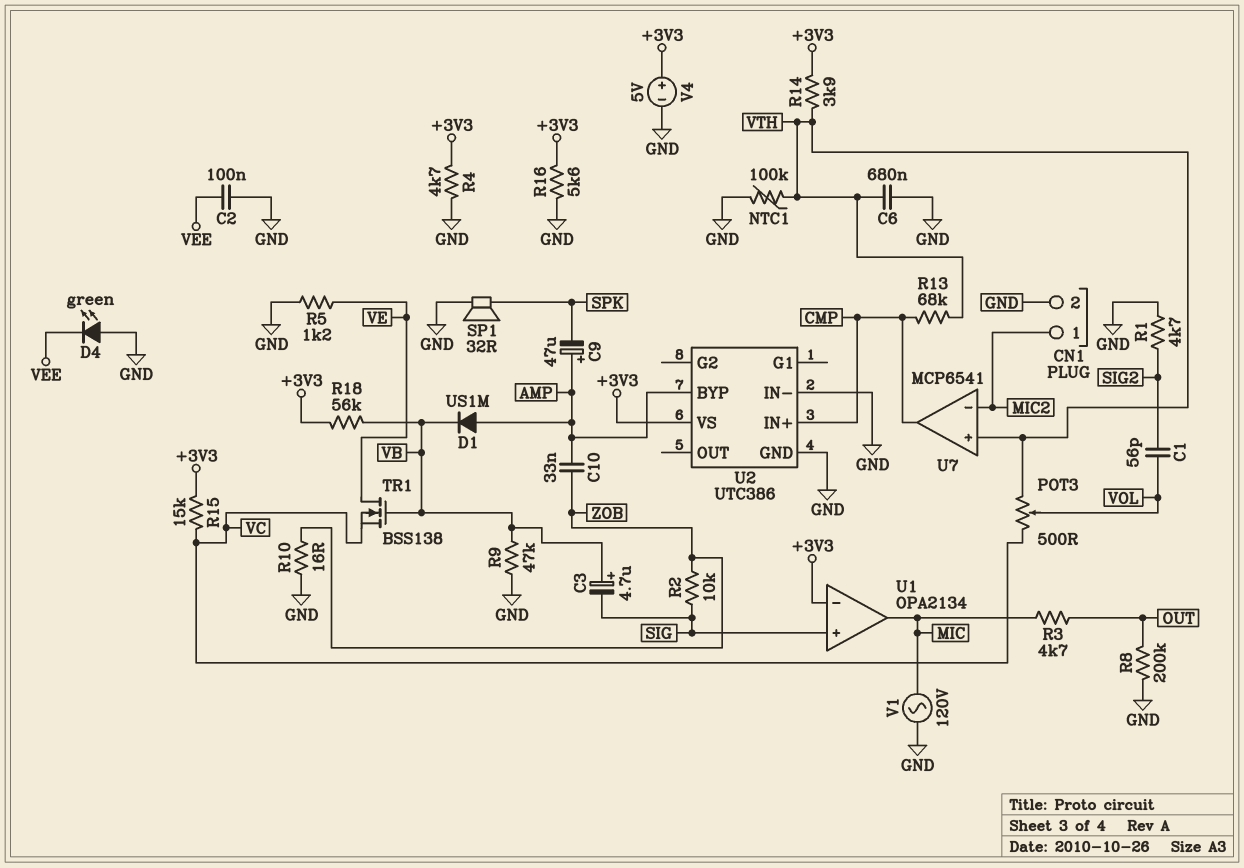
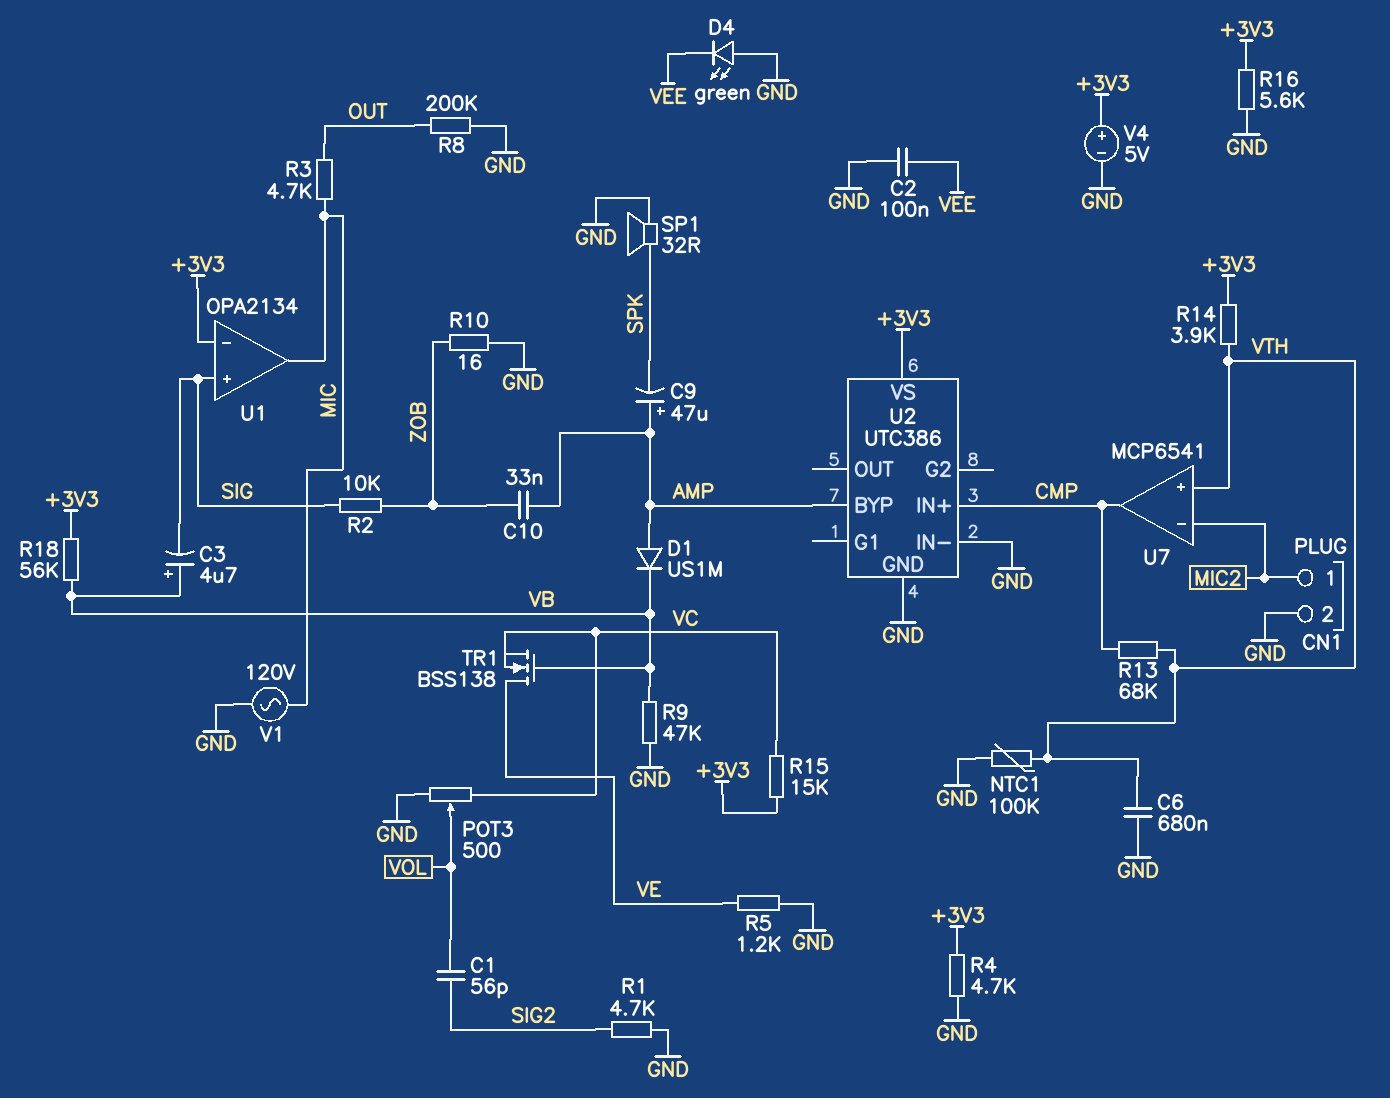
POT3: 500 (VC, VTH, wiper VOL) -> 500 (GND, VC, wiper VOL)

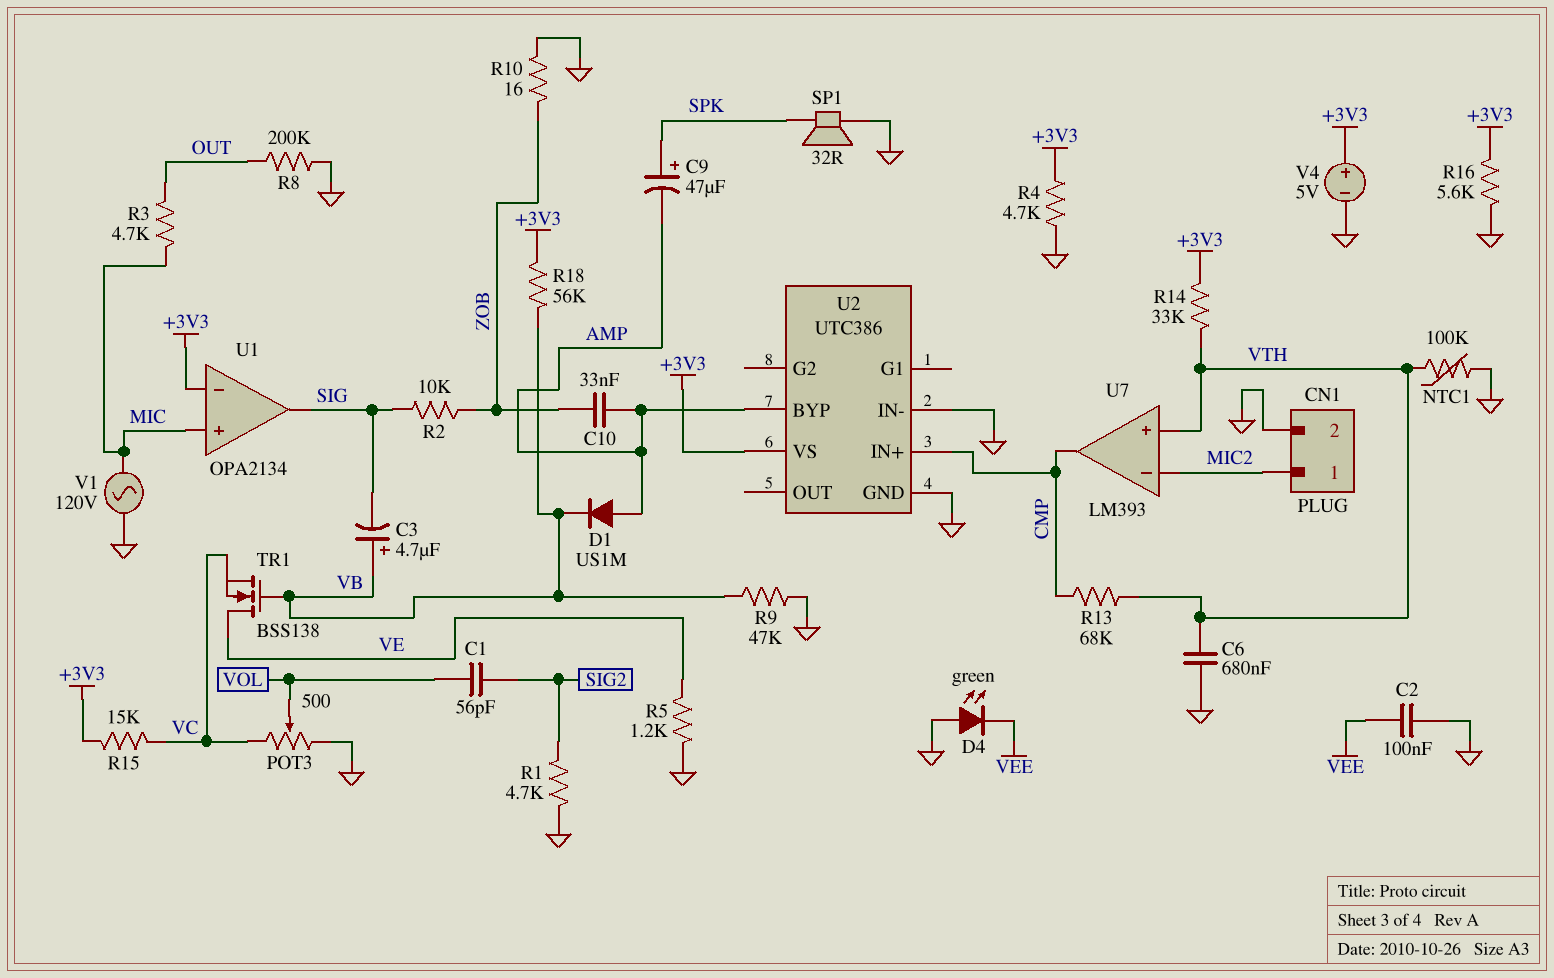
C9: 47uF (plus AMP, minus SPK) -> 47uF (plus SPK, minus AMP)
R14: 3.9k (+3V3, VTH) -> 33k (+3V3, VTH)
U1 pin in+: SIG -> MIC
U1 pin out: MIC -> SIG
U7: MCP6541 -> LM393

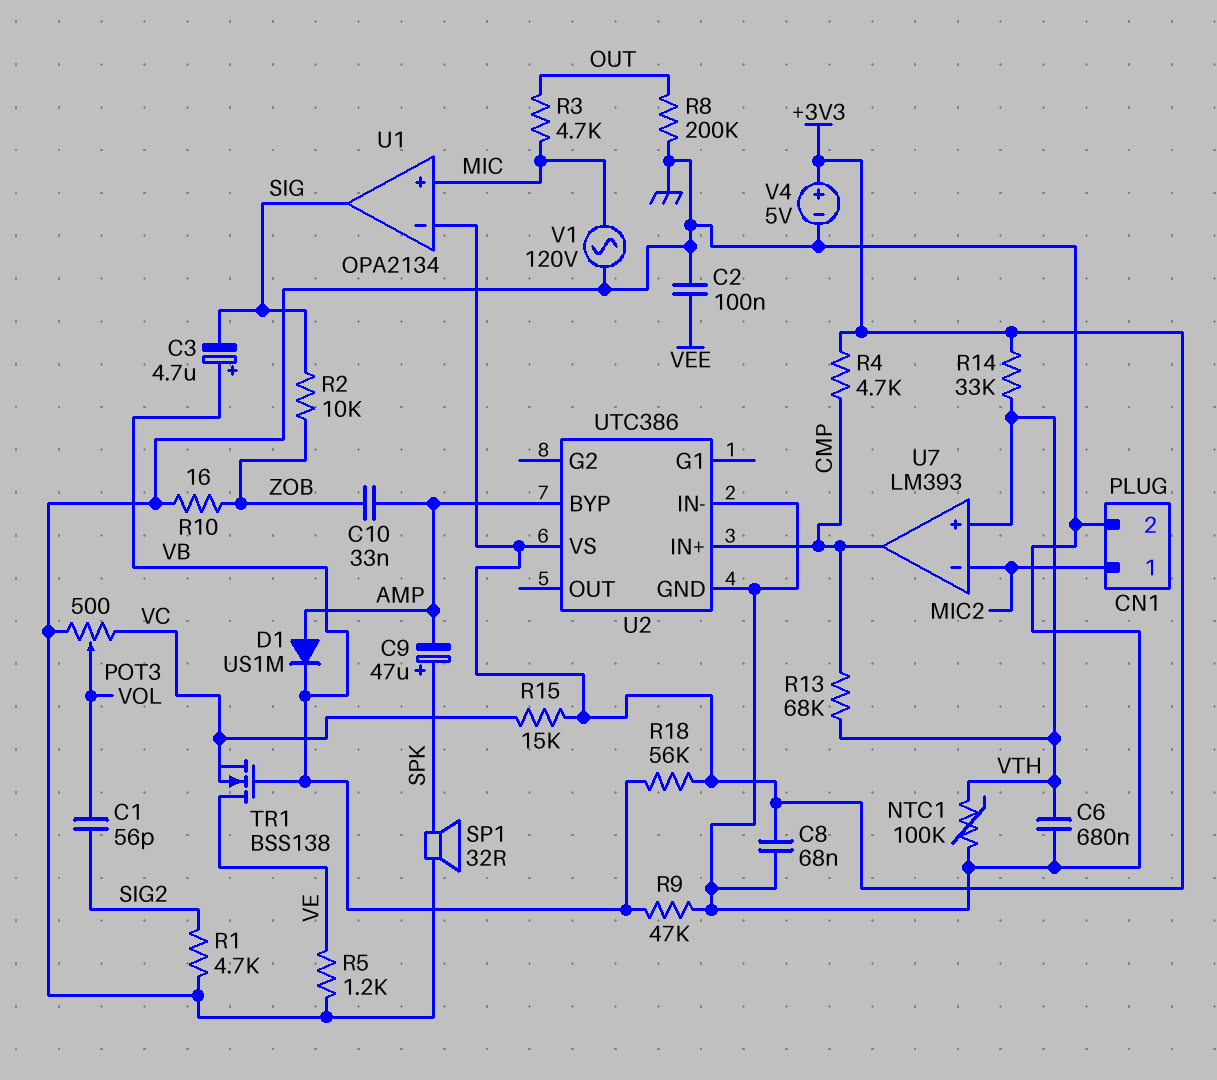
C8: none -> 68nF (+3V3, GND)
D4: LED green (A GND, K VEE) -> none
R4: 4.7k (+3V3, GND) -> 4.7k (+3V3, CMP)
R16: 5.6k (+3V3, GND) -> none

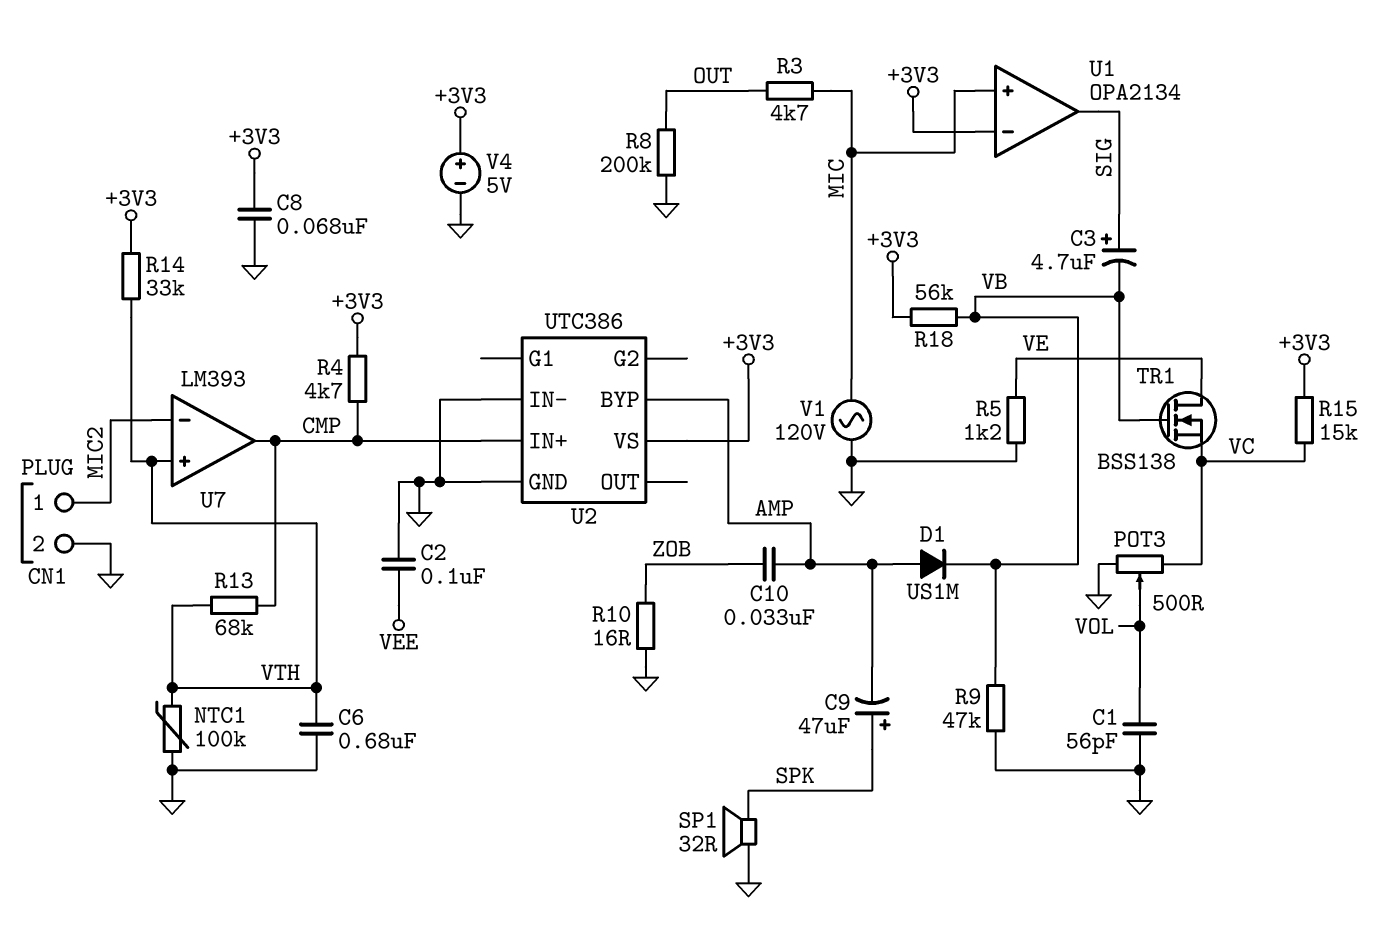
C1: 56pF (SIG2, VOL) -> 56pF (GND, VOL)
C3: 4.7uF (plus VB, minus SIG) -> 4.7uF (plus SIG, minus VB)
R1: 4.7k (GND, SIG2) -> none
R2: 10k (SIG, ZOB) -> none

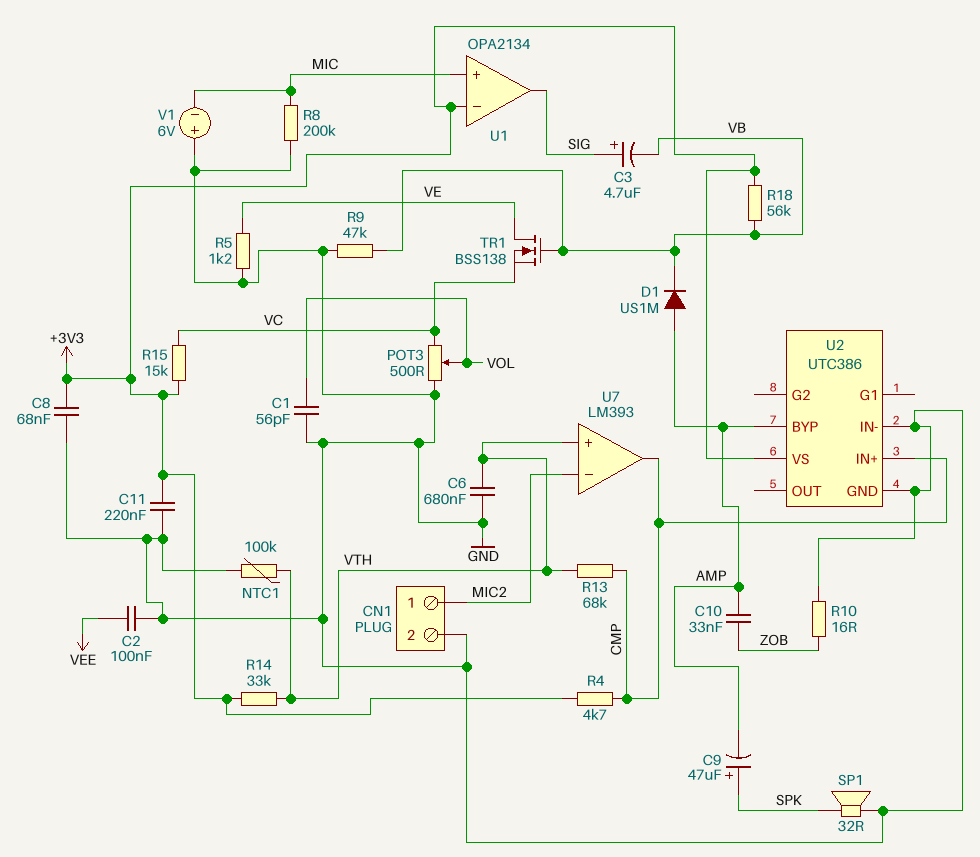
C11: none -> 220nF (+3V3, GND)
R3: 4.7k (MIC, OUT) -> none
R8: 200k (GND, OUT) -> 200k (GND, MIC)
V1: AC 120V (GND, MIC) -> 6V (plus GND, minus MIC)
V4: 5V (plus +3V3, minus GND) -> none

